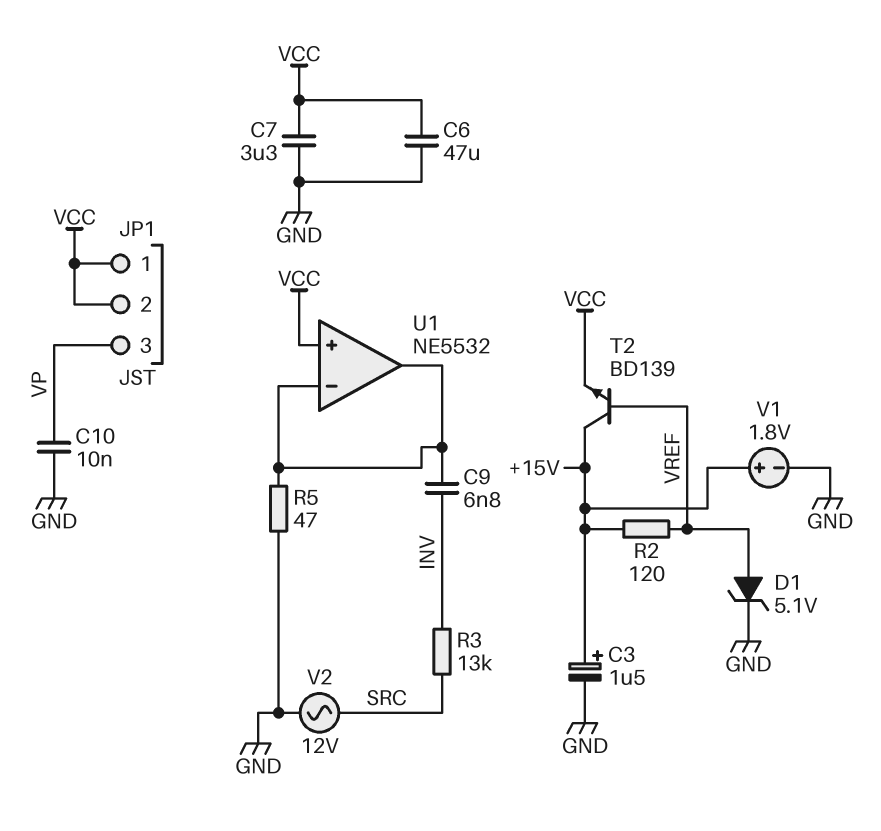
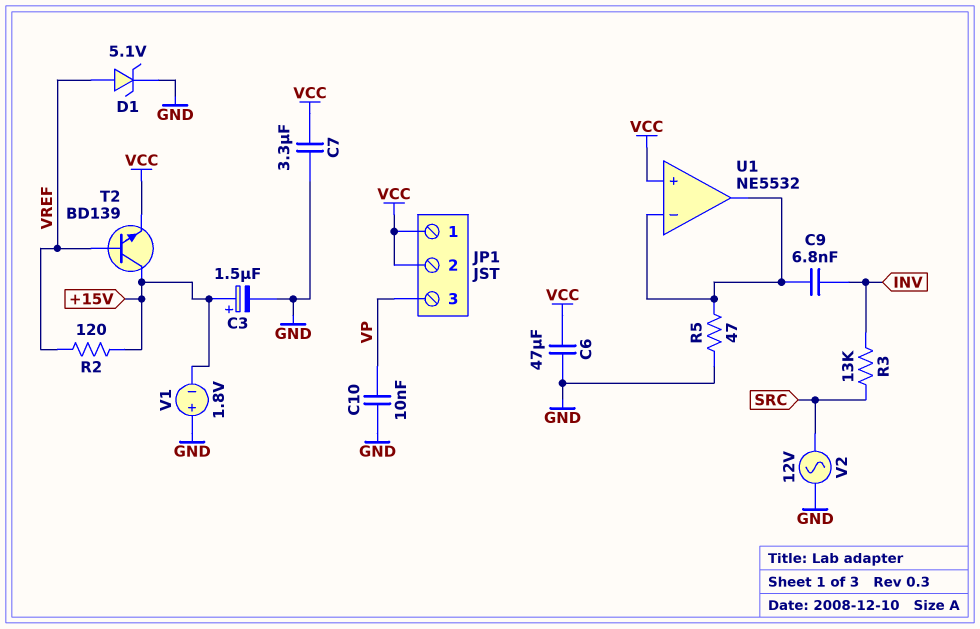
V1: 1.8V (plus +15V, minus GND) -> 1.8V (plus GND, minus +15V)

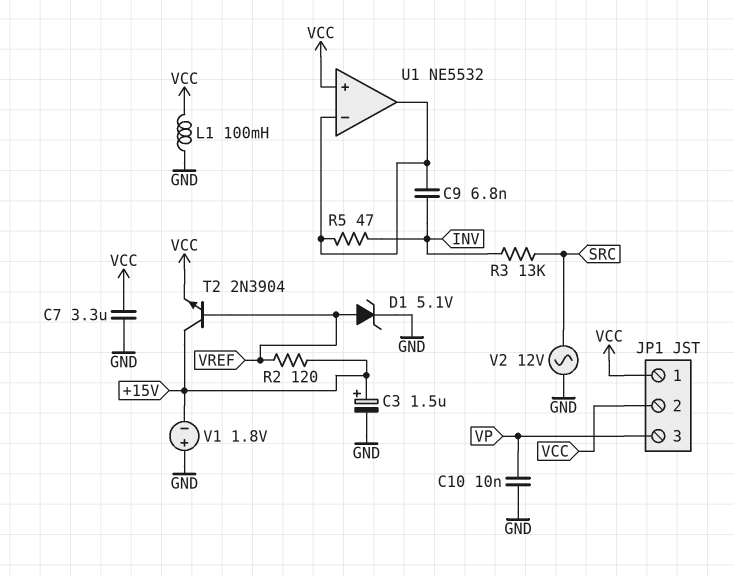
C6: 47uF (GND, VCC) -> none
L1: none -> 100mH (GND, VCC)
R5: 47 (GND, U1/in-) -> 47 (INV, U1/in-)
T2: NPN BD139 (B VREF, C +15V, E VCC) -> NPN 2N3904 (B VREF, C +15V, E VCC)

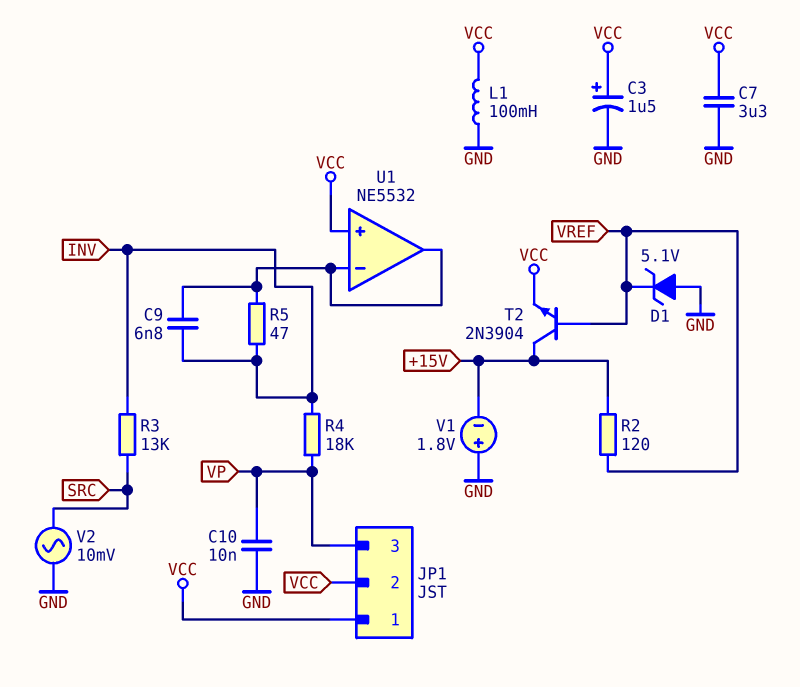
C3: 1.5uF (plus +15V, minus GND) -> 1.5uF (plus VCC, minus GND)
D1: zener 5.1V (A VREF, K GND) -> zener 5.1V (A GND, K VREF)
R4: none -> 18k (INV, VP)
V2: AC 12V (GND, SRC) -> AC 10mV (GND, SRC)

